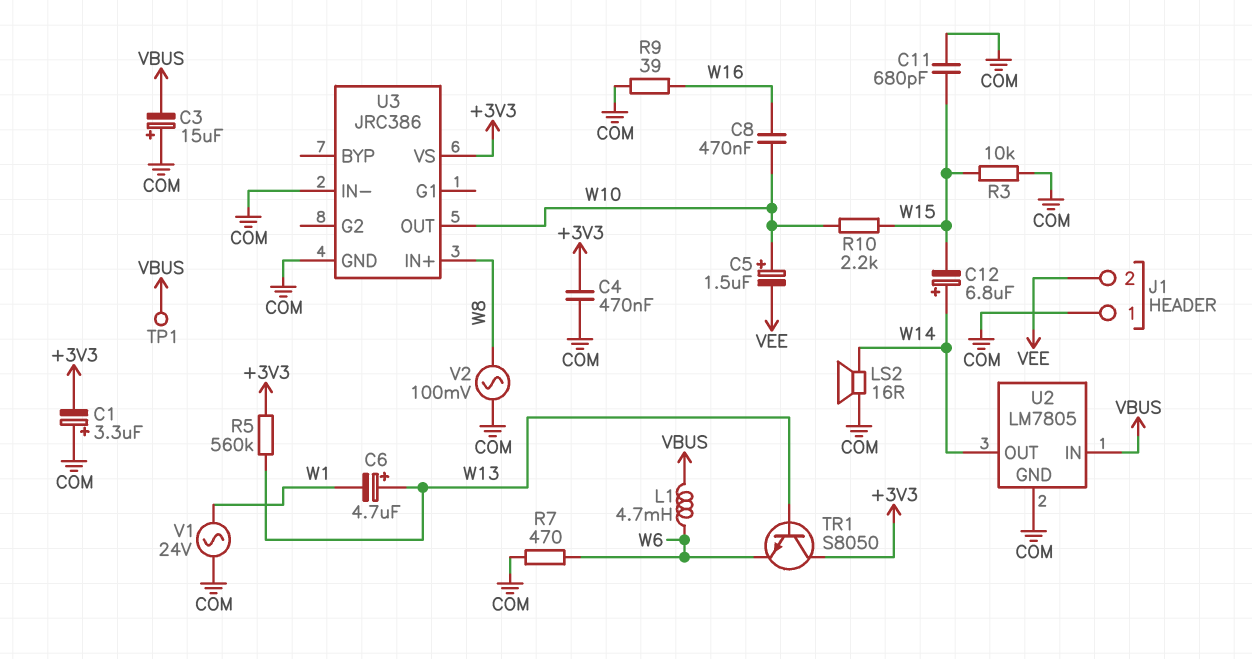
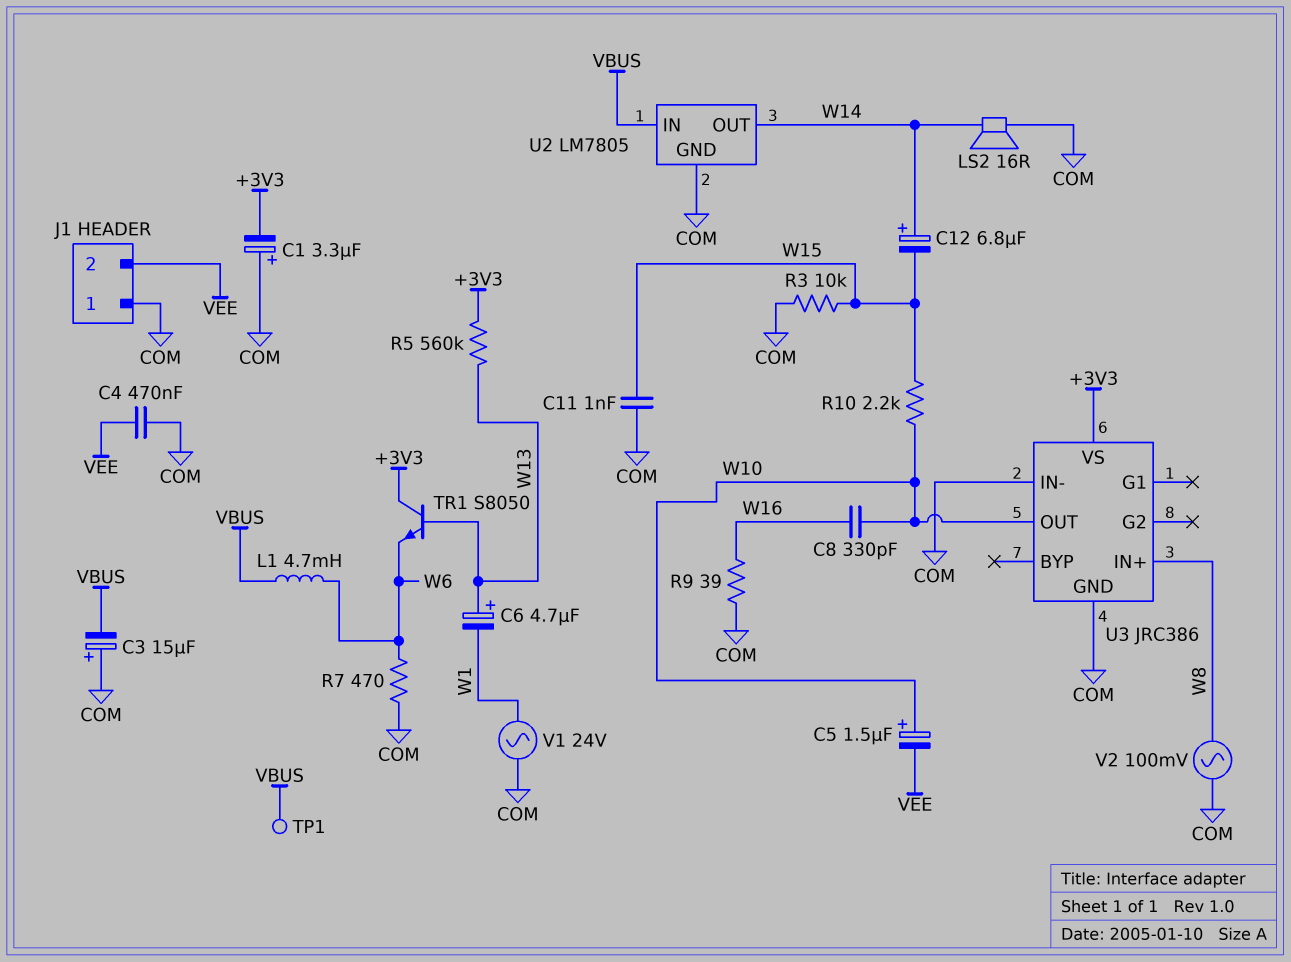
C4: 470nF (+3V3, COM) -> 470nF (COM, VEE)
C8: 470nF (W10, W16) -> 330pF (W10, W16)
C11: 680pF (COM, W15) -> 1nF (COM, W15)

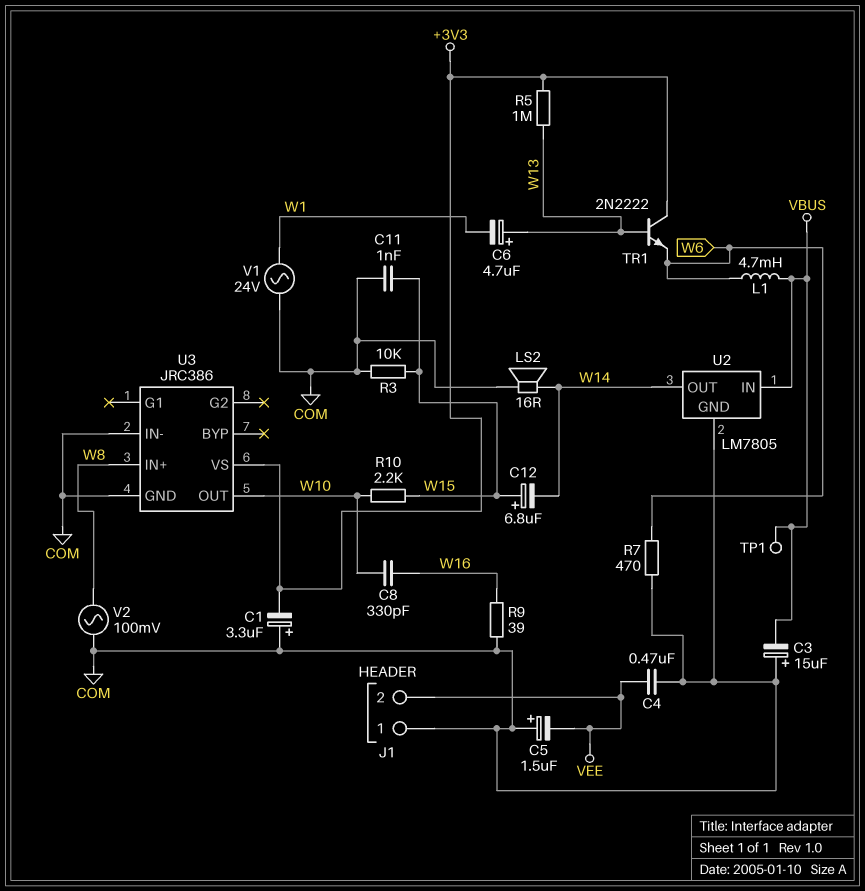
C5: 1.5uF (plus W10, minus VEE) -> 1.5uF (plus COM, minus VEE)
C12: 6.8uF (plus W14, minus W15) -> 6.8uF (plus W15, minus W14)
R5: 560k (+3V3, W13) -> 1M (+3V3, W13)
TR1: NPN S8050 (B W13, C +3V3, E W6) -> NPN 2N2222 (B W13, C +3V3, E W6)

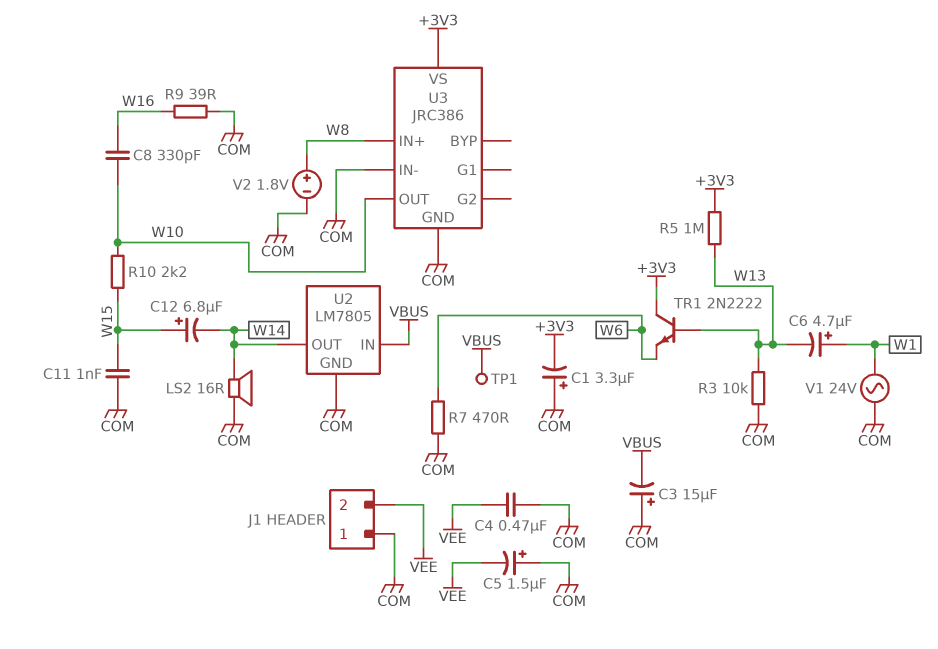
C6: 4.7uF (plus W13, minus W1) -> 4.7uF (plus W1, minus W13)
L1: 4.7mH (VBUS, W6) -> none
R3: 10k (COM, W15) -> 10k (COM, W13)
V2: AC 100mV (COM, W8) -> 1.8V (plus W8, minus COM)

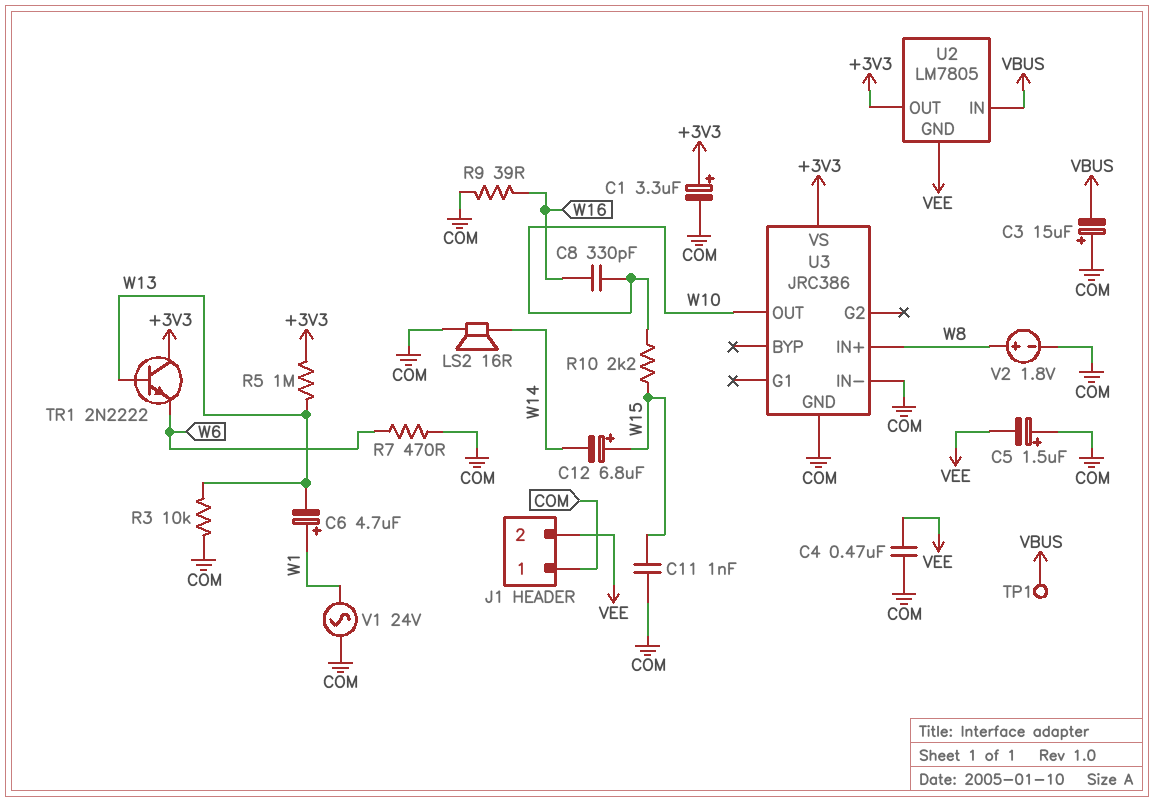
C1: 3.3uF (plus COM, minus +3V3) -> 3.3uF (plus +3V3, minus COM)
U2 pin GND: COM -> VEE
U2 pin OUT: W14 -> +3V3

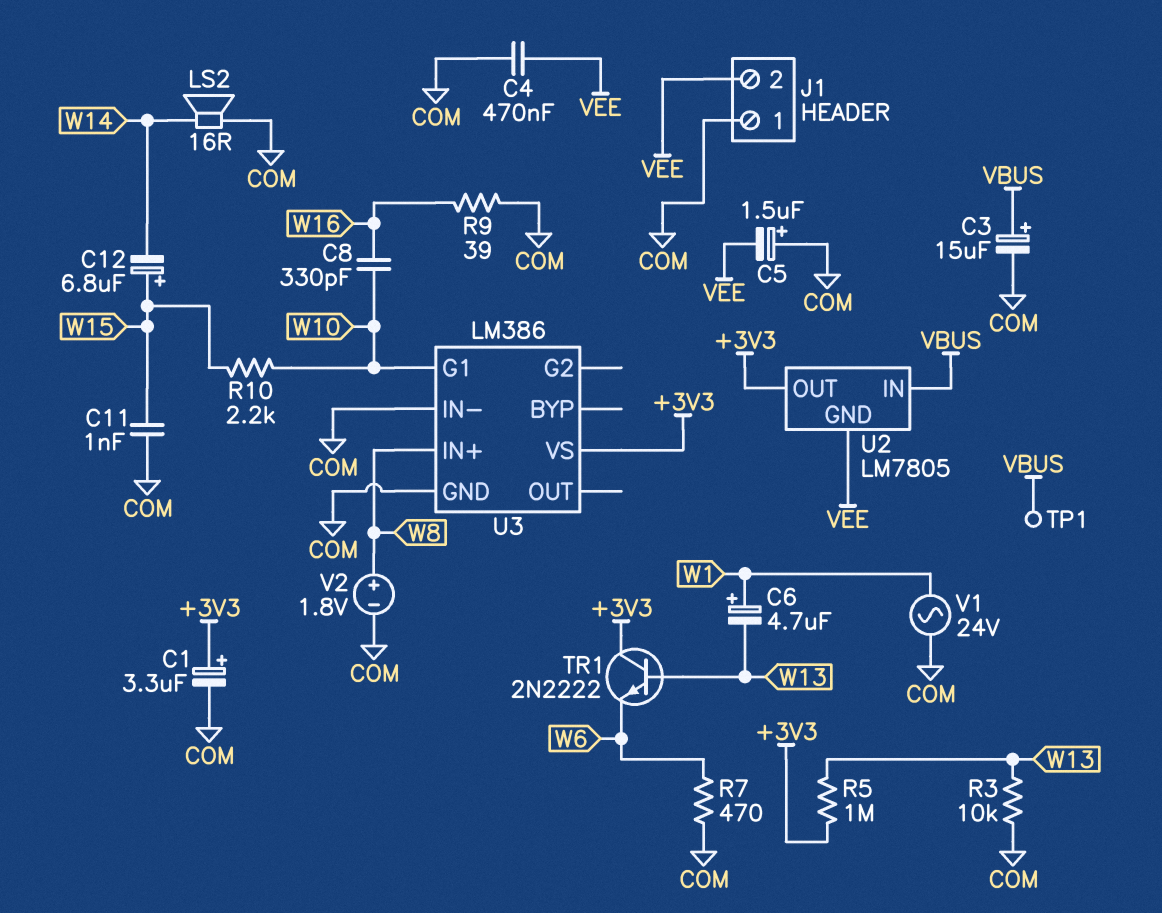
C3: 15uF (plus COM, minus VBUS) -> 15uF (plus VBUS, minus COM)
U3: JRC386 -> LM386
U3 pin G1: none -> W10
U3 pin OUT: W10 -> none

